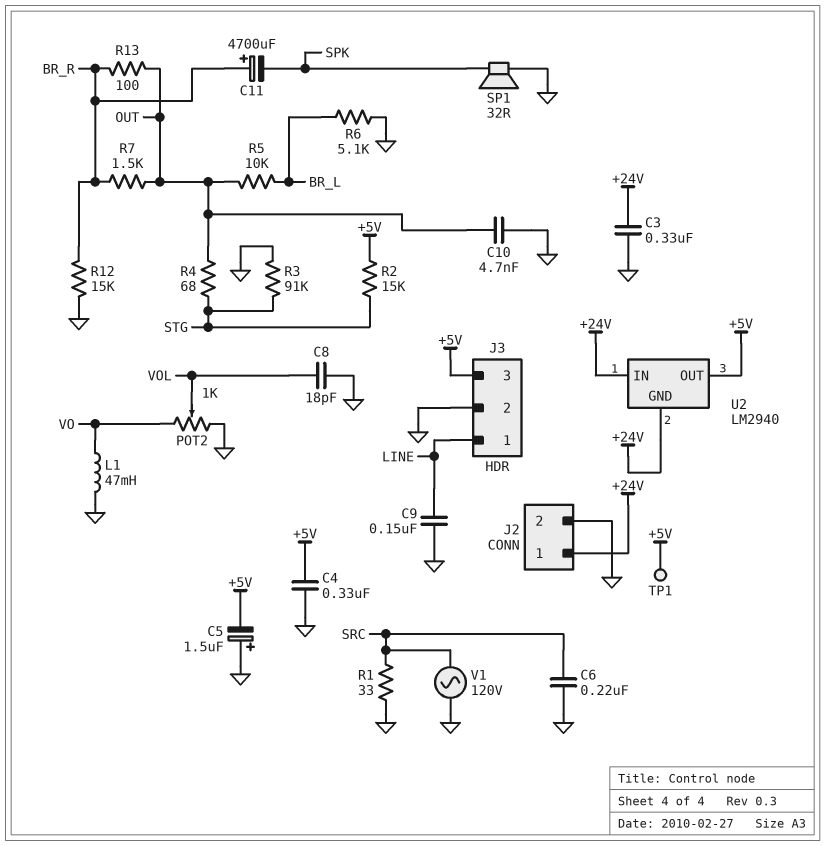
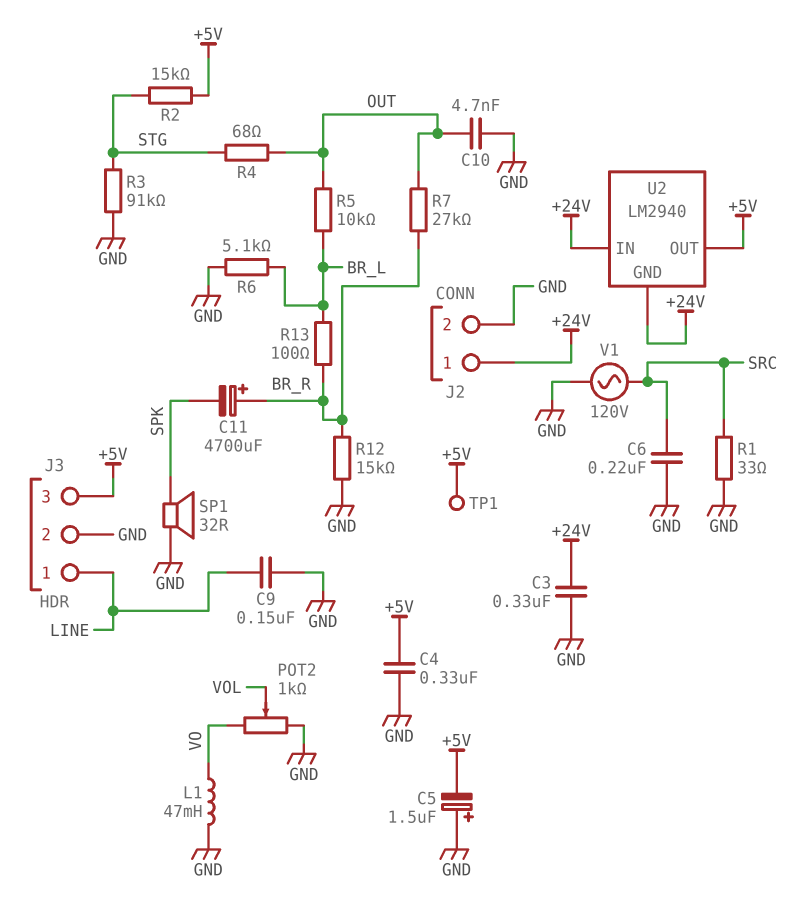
C8: 18pF (GND, VOL) -> none
R7: 1.5k (BR_R, OUT) -> 27k (BR_R, OUT)
R13: 100 (BR_R, OUT) -> 100 (BR_L, BR_R)

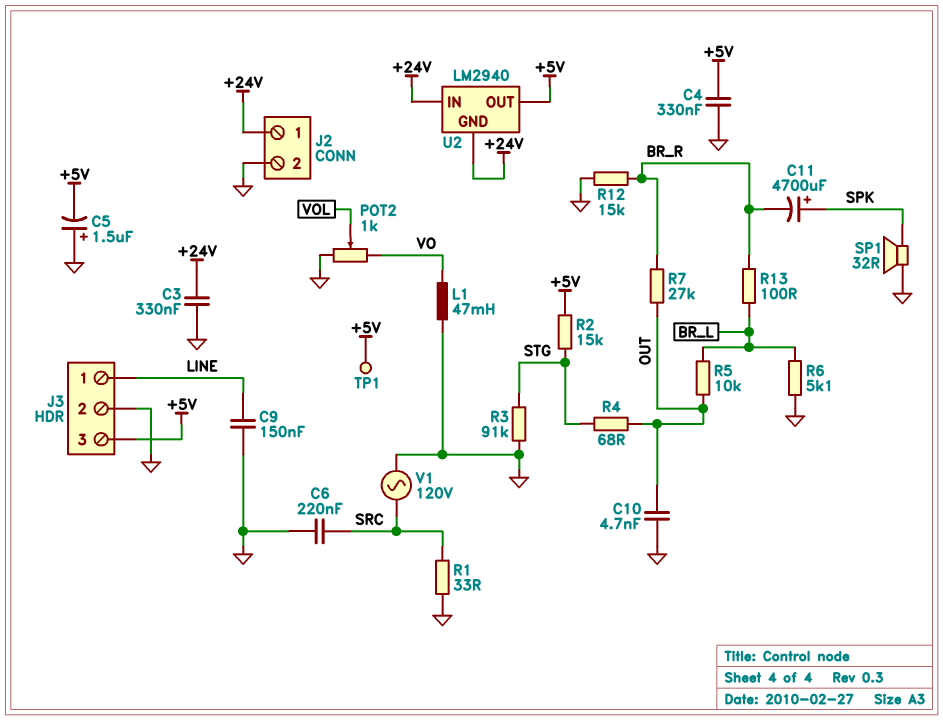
C11: 4700uF (plus BR_R, minus SPK) -> 4700uF (plus SPK, minus BR_R)

